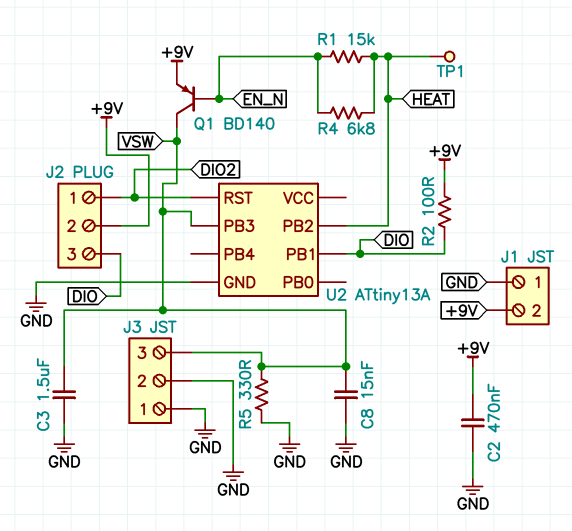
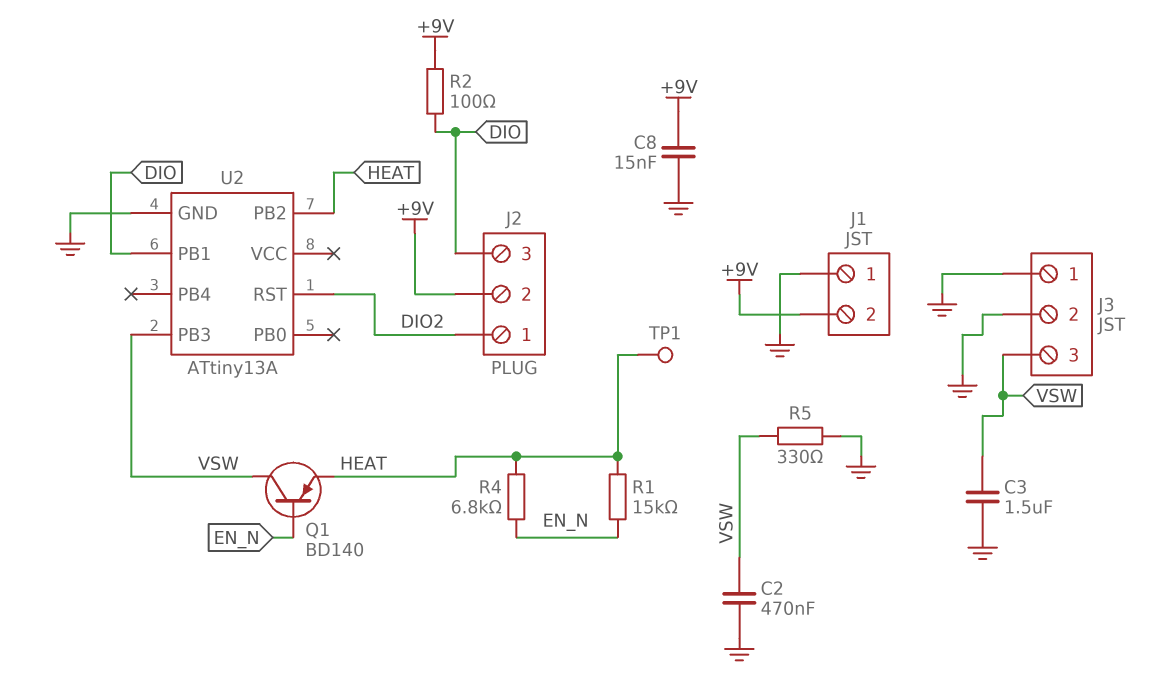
C2: 470nF (+9V, GND) -> 470nF (GND, VSW)
C8: 15nF (GND, VSW) -> 15nF (+9V, GND)
Q1: PNP BD140 (B EN_N, C VSW, E +9V) -> PNP BD140 (B EN_N, C VSW, E HEAT)

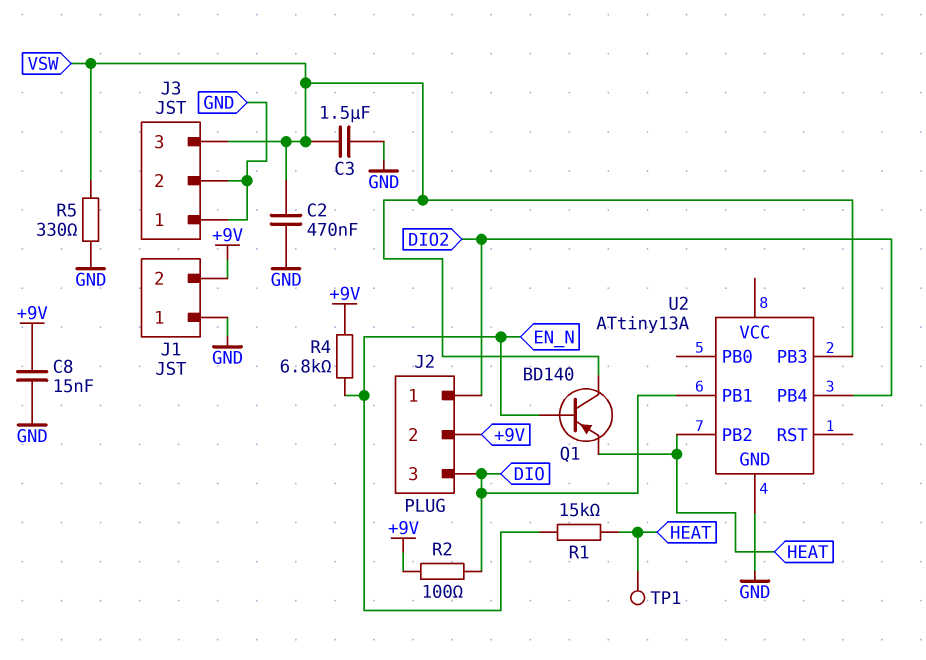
R4: 6.8k (EN_N, HEAT) -> 6.8k (+9V, EN_N)
U2 pin PB4: none -> DIO2
U2 pin RST: DIO2 -> none

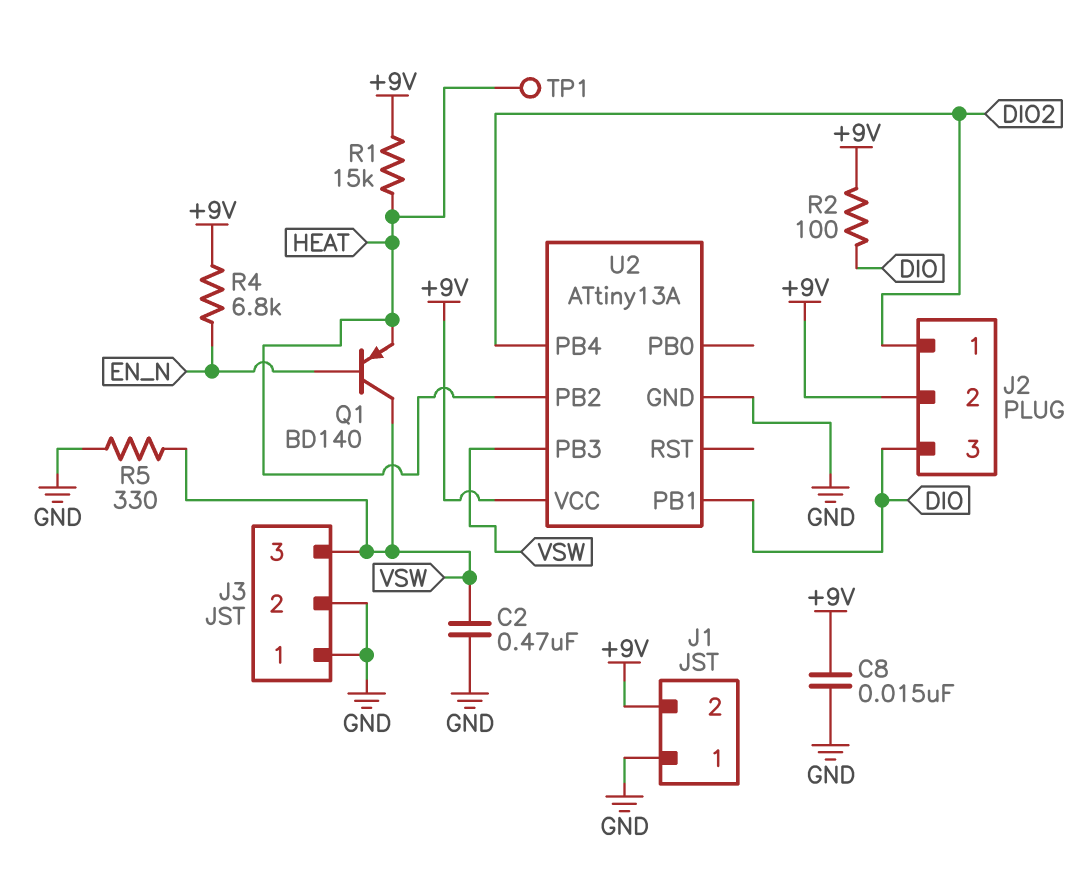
C3: 1.5uF (GND, VSW) -> none
R1: 15k (EN_N, HEAT) -> 15k (+9V, HEAT)
U2 pin VCC: none -> +9V

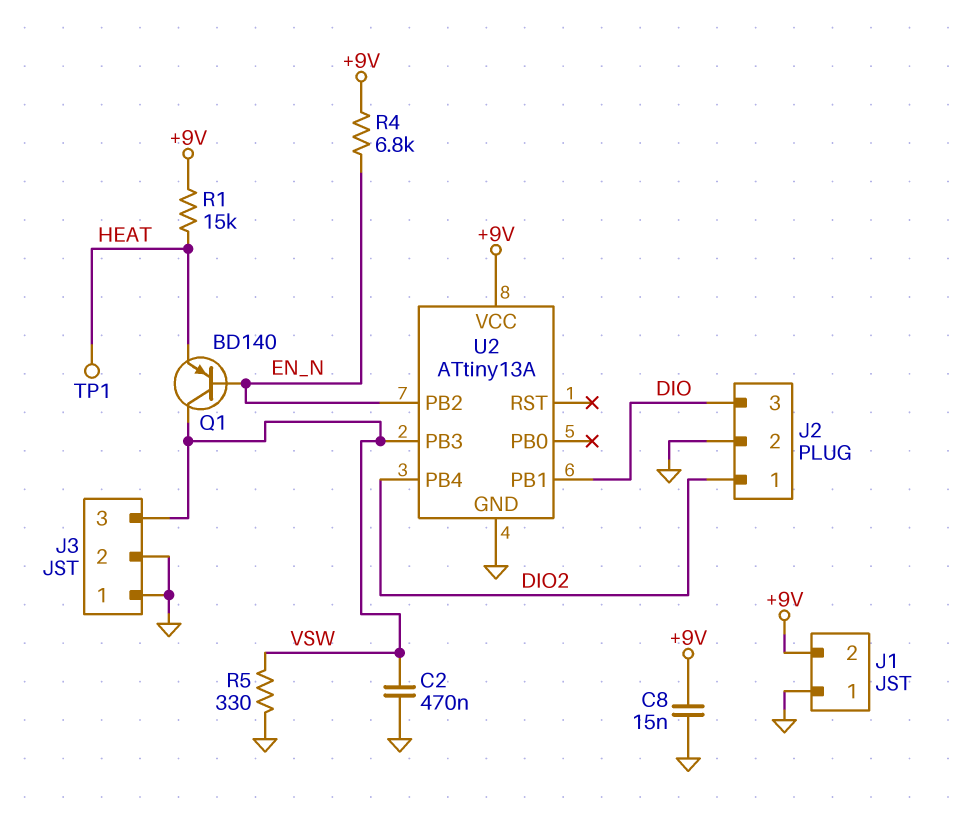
J2 pin 2: +9V -> GND
R2: 100 (+9V, DIO) -> none
U2 pin PB2: HEAT -> EN_N

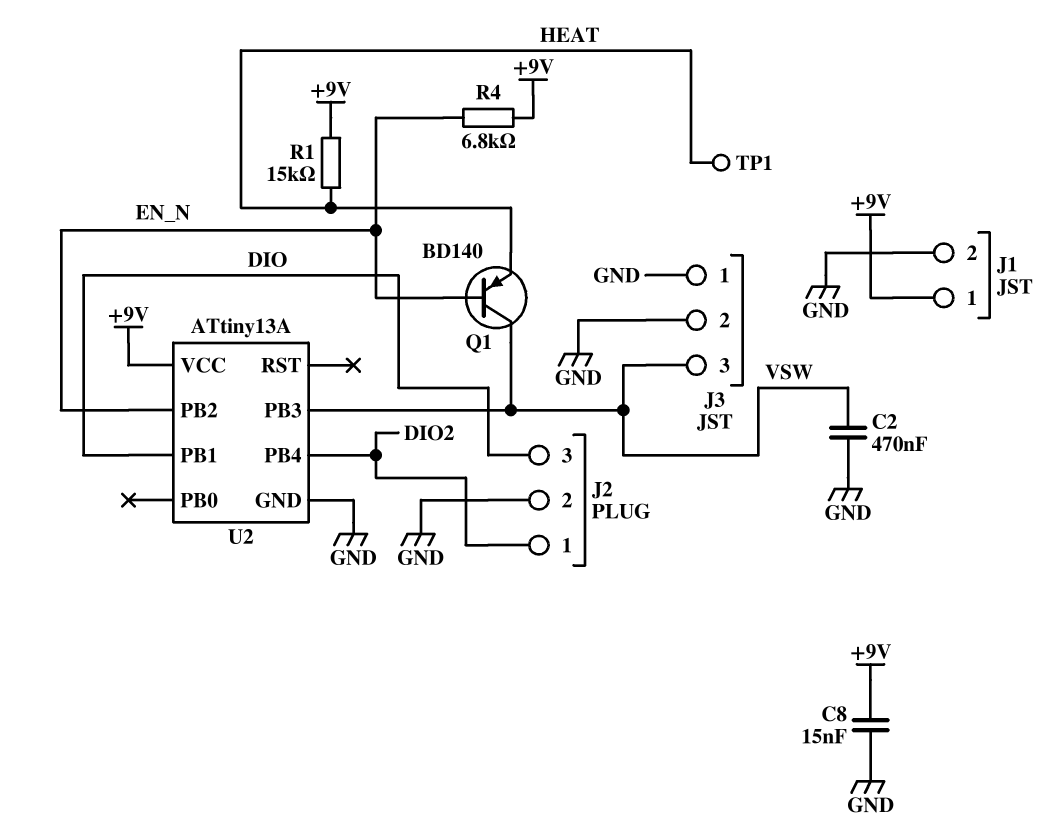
J1 pin 1: GND -> +9V
J1 pin 2: +9V -> GND
R5: 330 (GND, VSW) -> none

